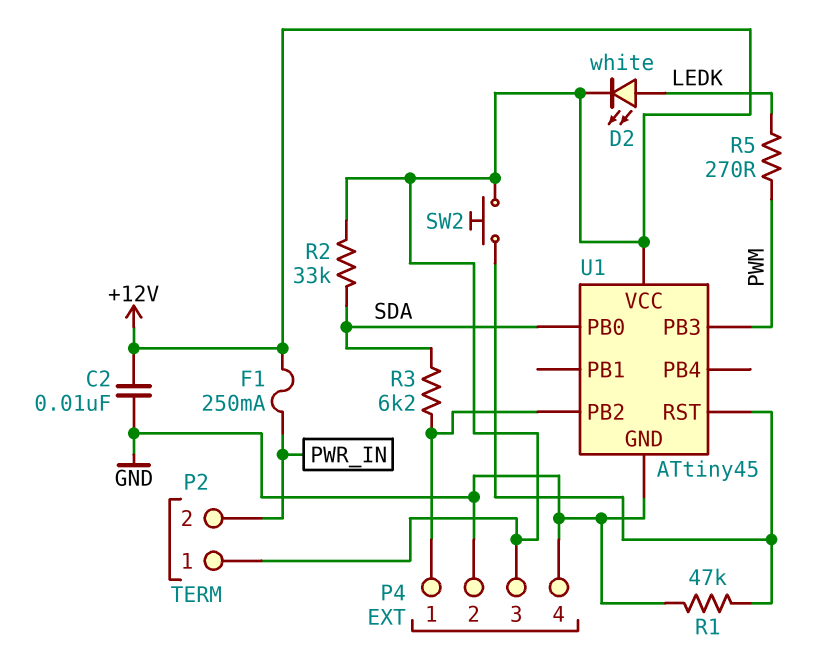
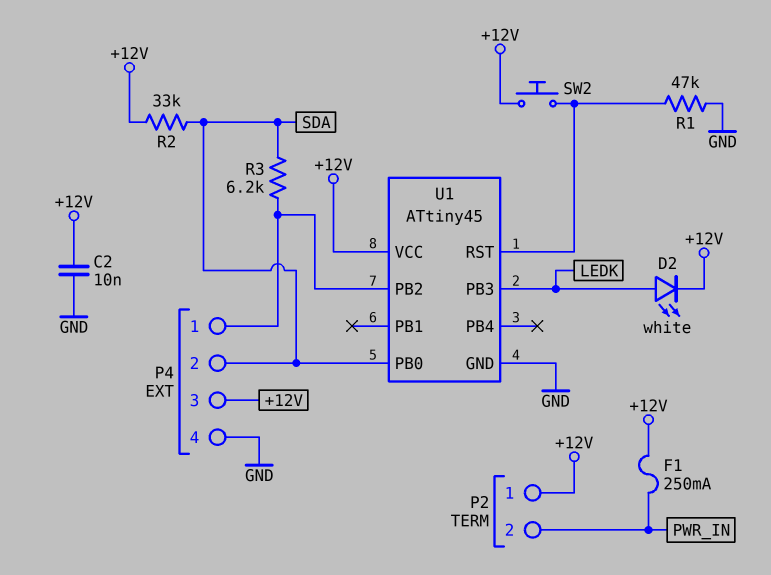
P4 pin 2: GND -> SDA
R5: 270 (LEDK, PWM) -> none
U1 pin PB3: PWM -> LEDK

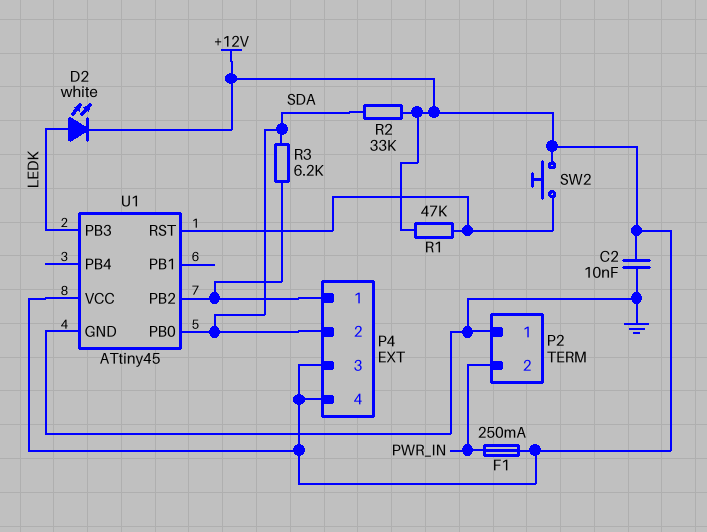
P2 pin 1: +12V -> GND
P4 pin 4: GND -> +12V
R1: 47k (GND, U1/RST) -> 47k (+12V, U1/RST)

